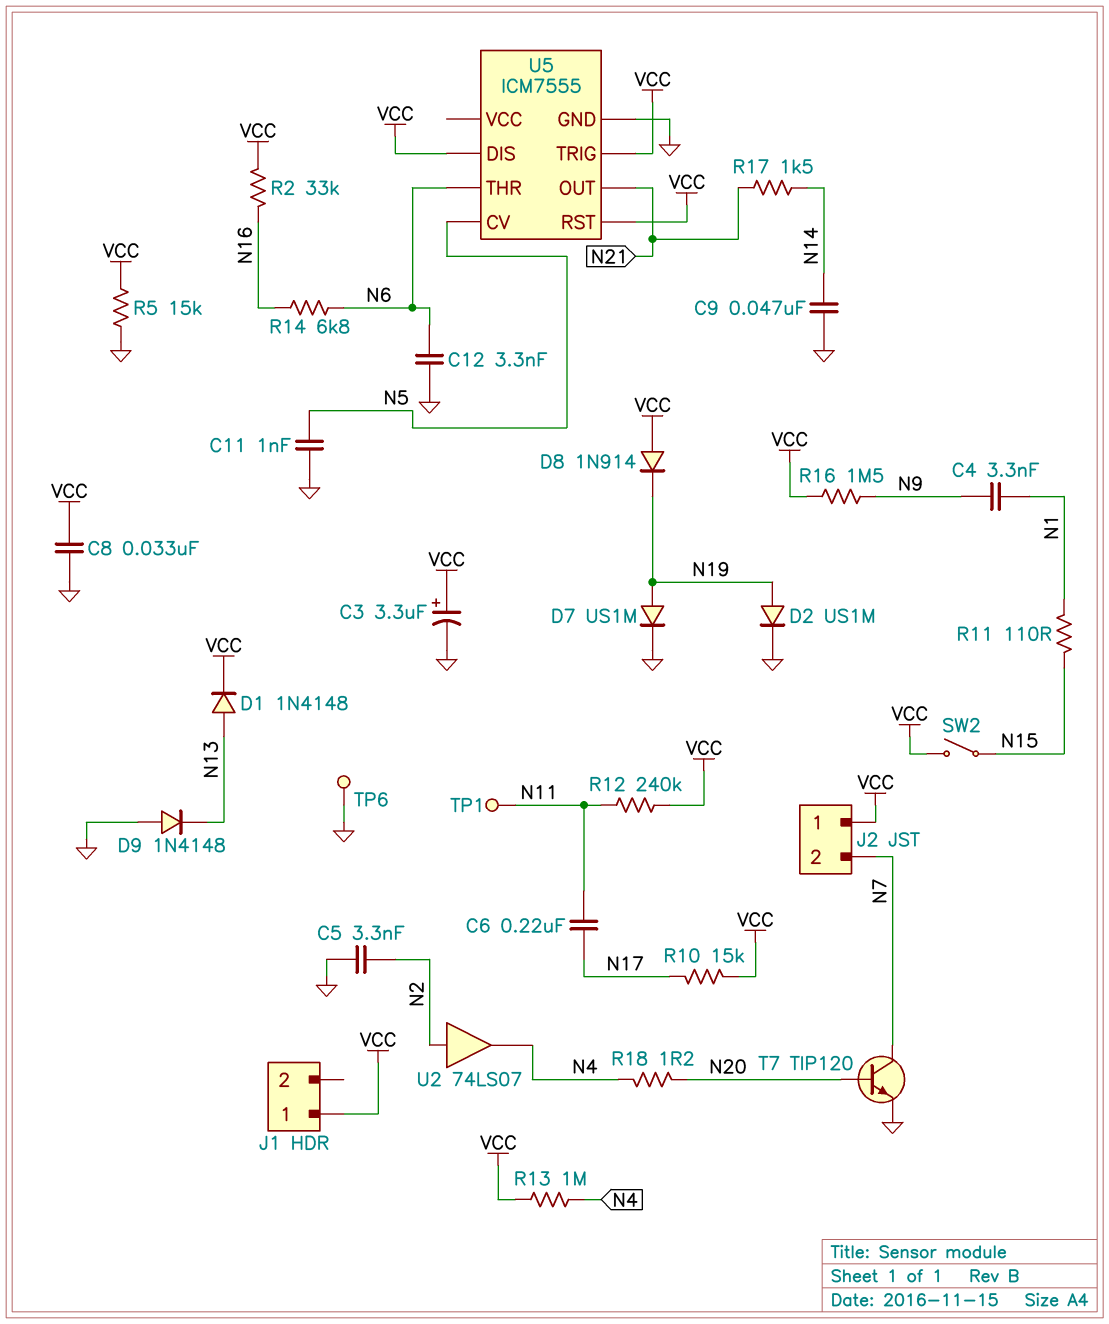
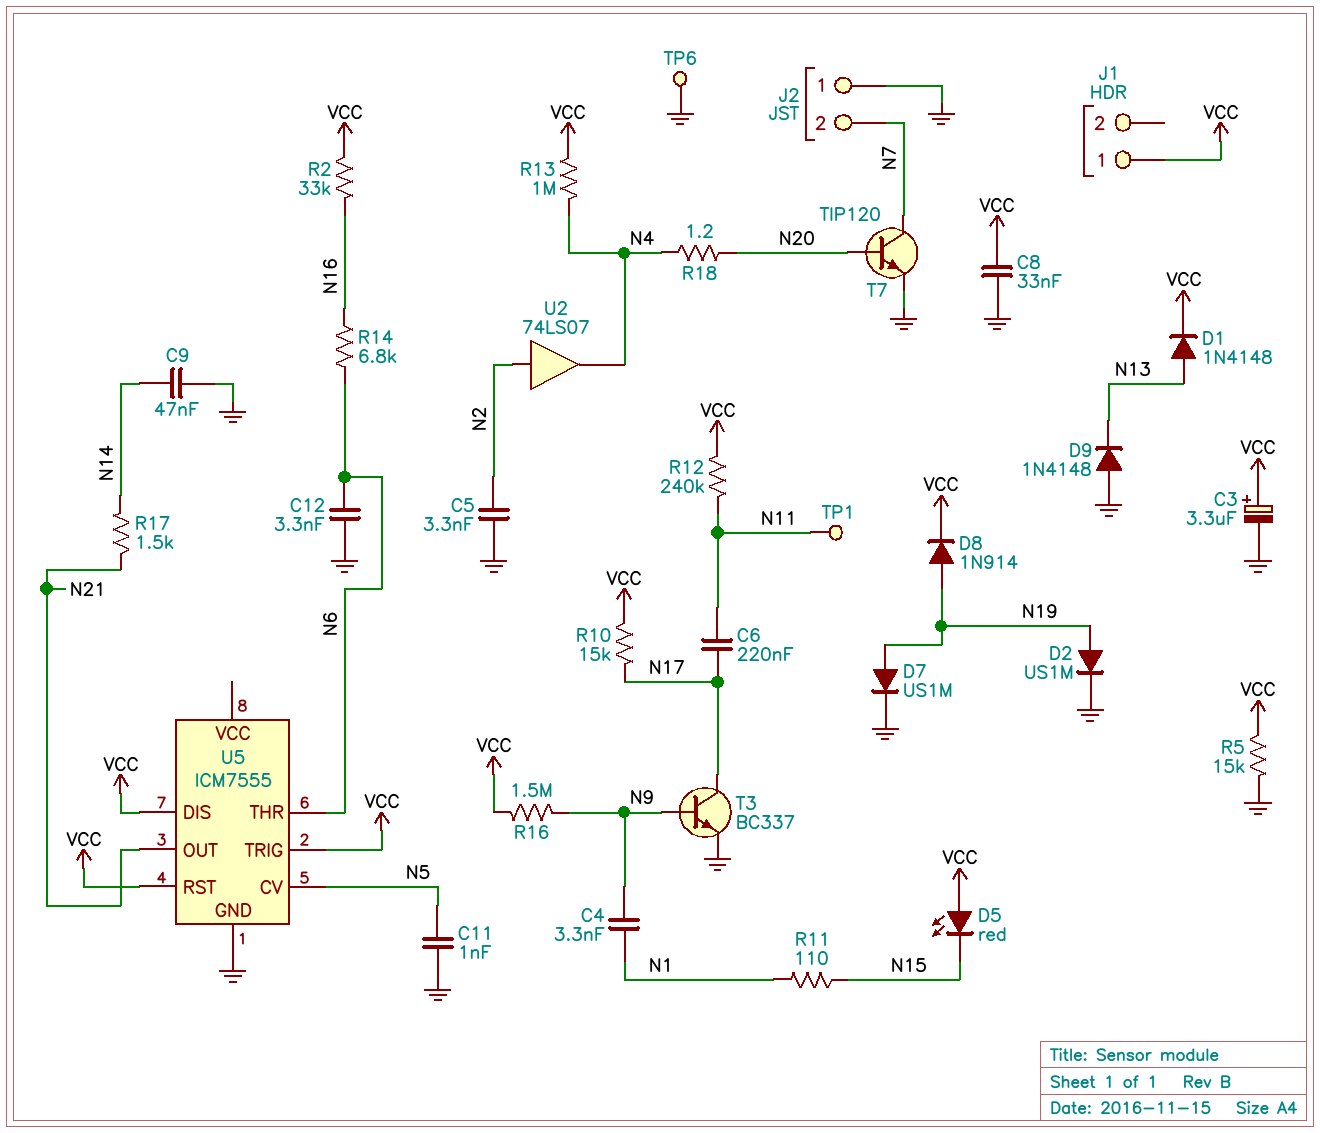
D5: none -> LED red (A VCC, K N15)
D8: diode 1N914 (A VCC, K N19) -> diode 1N914 (A N19, K VCC)
J2 pin 1: VCC -> GND
SW2: switch (N15, VCC) -> none
T3: none -> NPN BC337 (B N9, C N17, E GND)

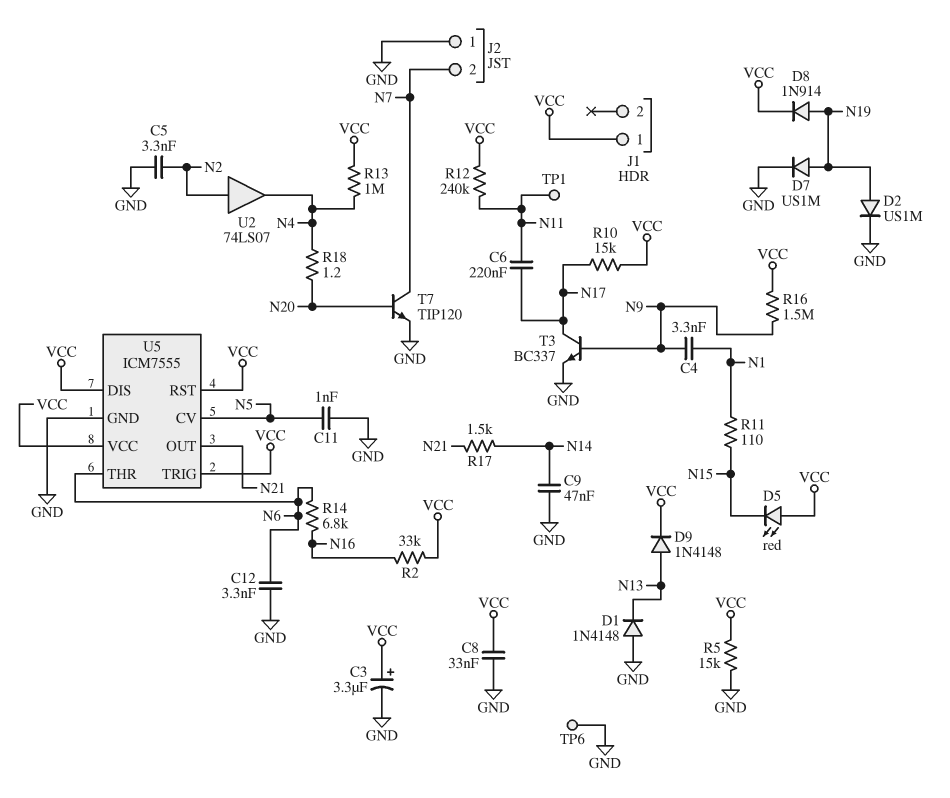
D1: diode 1N4148 (A N13, K VCC) -> diode 1N4148 (A GND, K N13)
D9: diode 1N4148 (A GND, K N13) -> diode 1N4148 (A N13, K VCC)
U5 pin VCC: none -> VCC

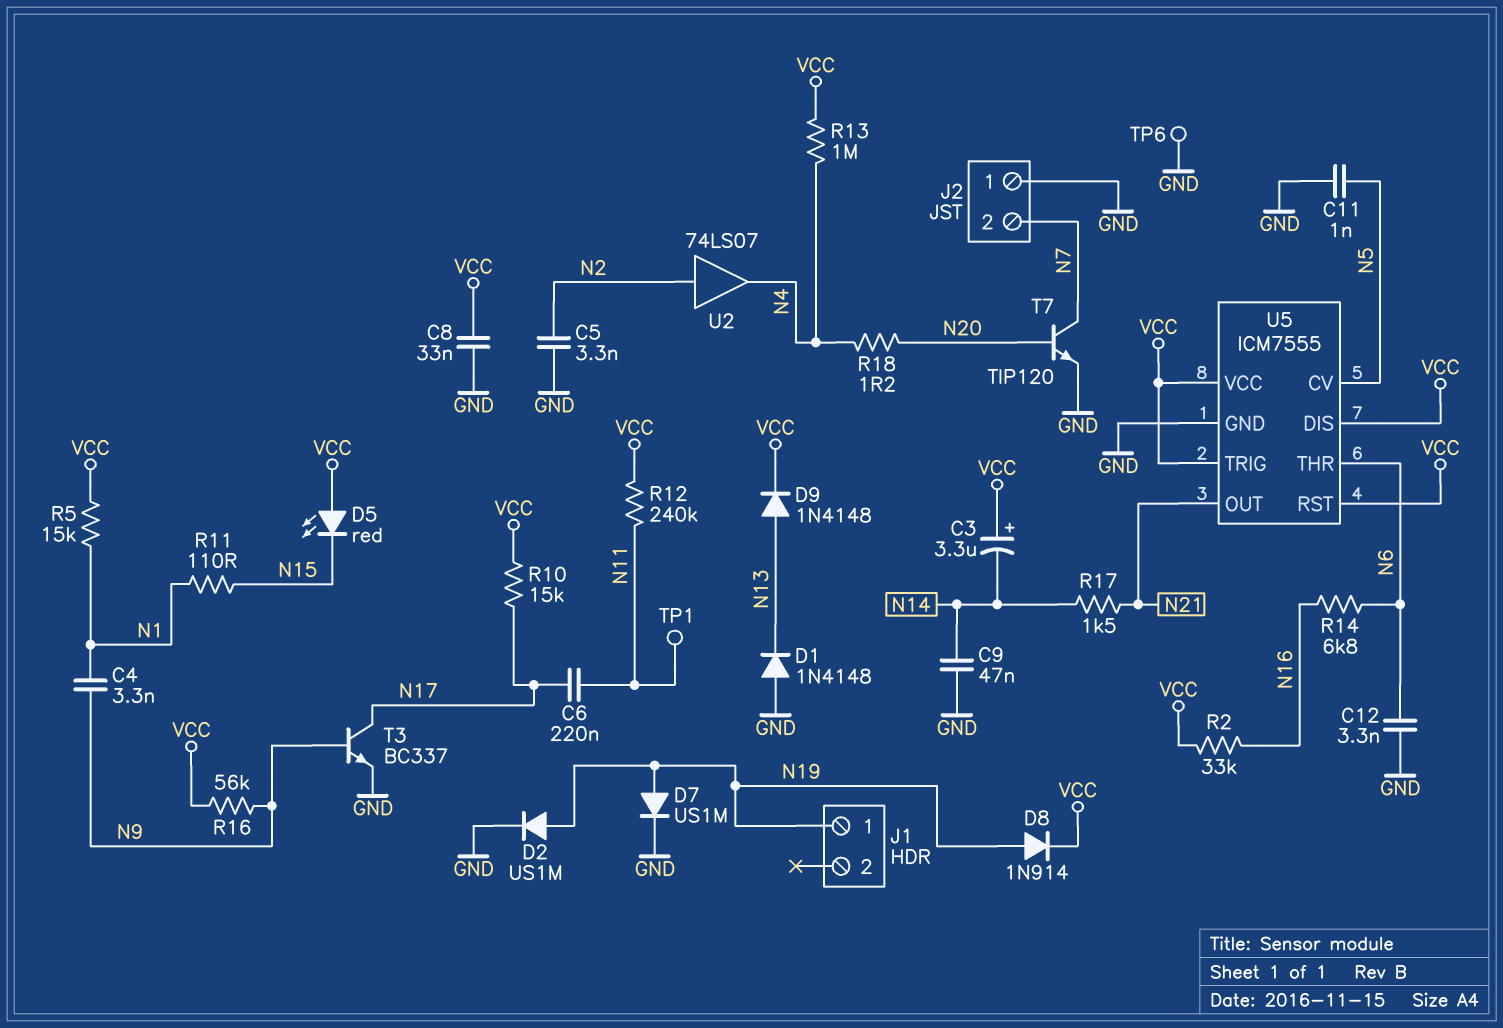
C3: 3.3uF (plus VCC, minus GND) -> 3.3uF (plus VCC, minus N14)
J1 pin 1: VCC -> N19
R5: 15k (GND, VCC) -> 15k (N1, VCC)
R16: 1.5M (N9, VCC) -> 56k (N9, VCC)

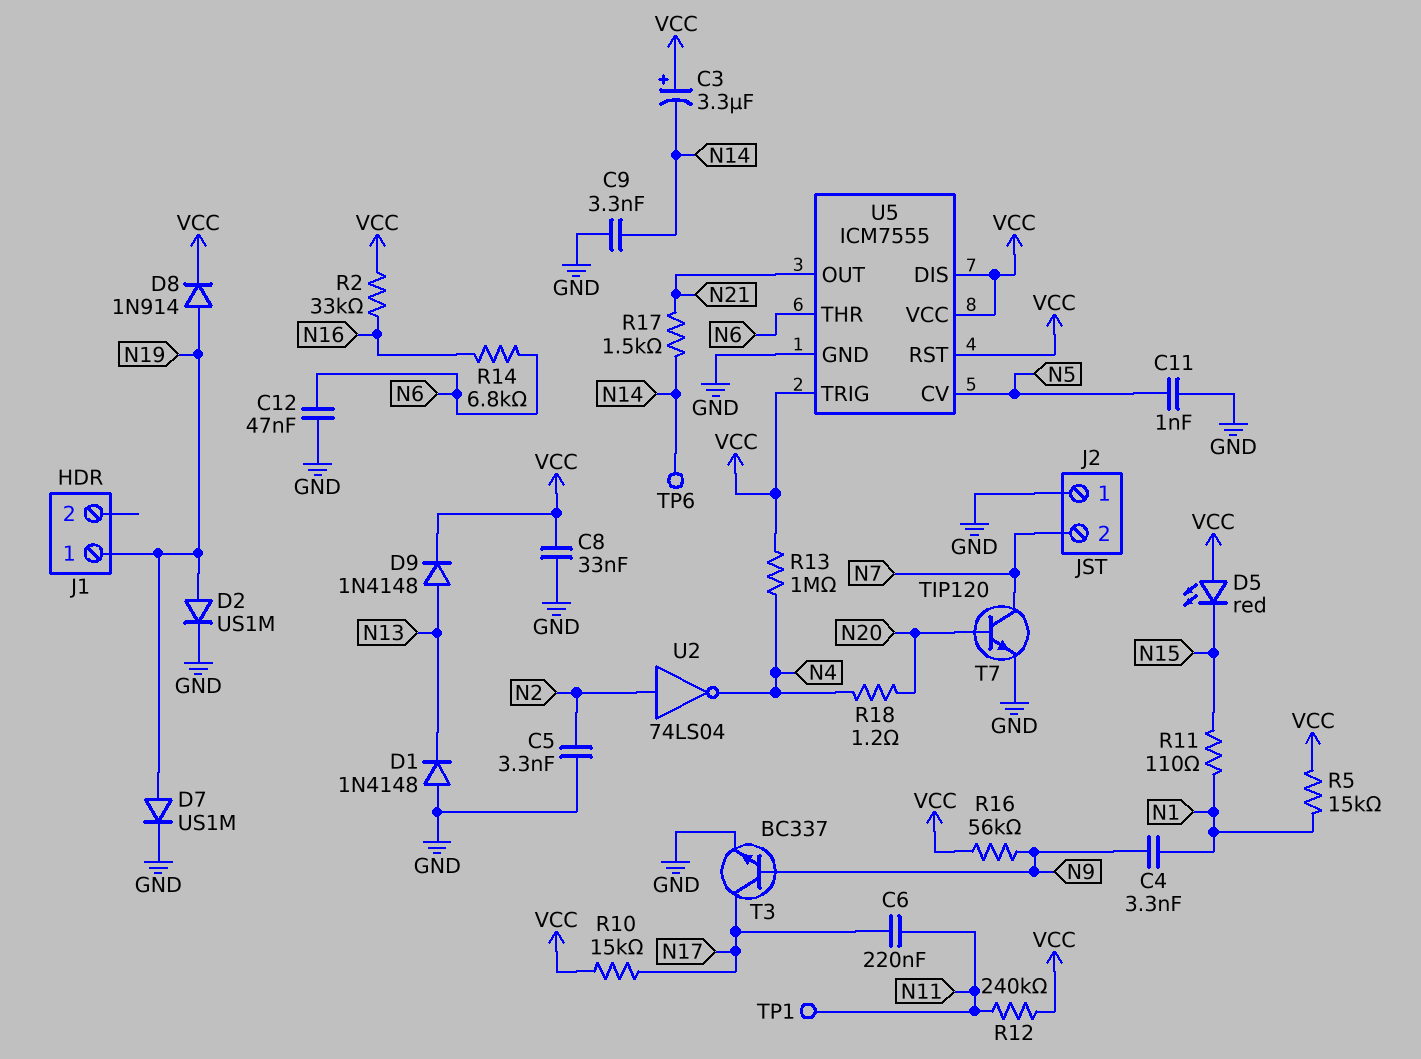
C9: 47nF (GND, N14) -> 3.3nF (GND, N14)
C12: 3.3nF (GND, N6) -> 47nF (GND, N6)
TP6: test point (GND) -> test point (N14)
U2: buffer 74LS07 (in N2, out N4) -> NOT 74LS04 (in N2, out N4)

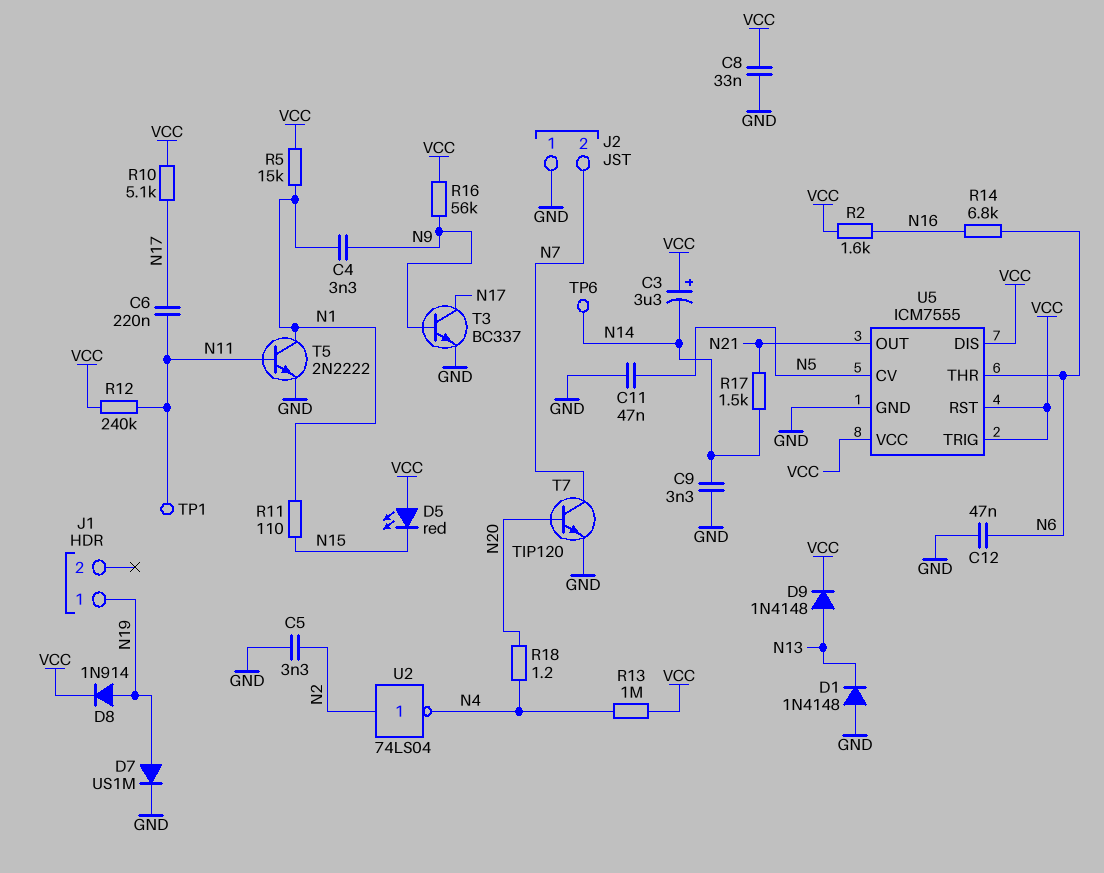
C11: 1nF (GND, N5) -> 47nF (GND, N5)
D2: diode US1M (A N19, K GND) -> none
R2: 33k (N16, VCC) -> 1.6k (N16, VCC)
R10: 15k (N17, VCC) -> 5.1k (N17, VCC)
T5: none -> NPN 2N2222 (B N11, C N1, E GND)

